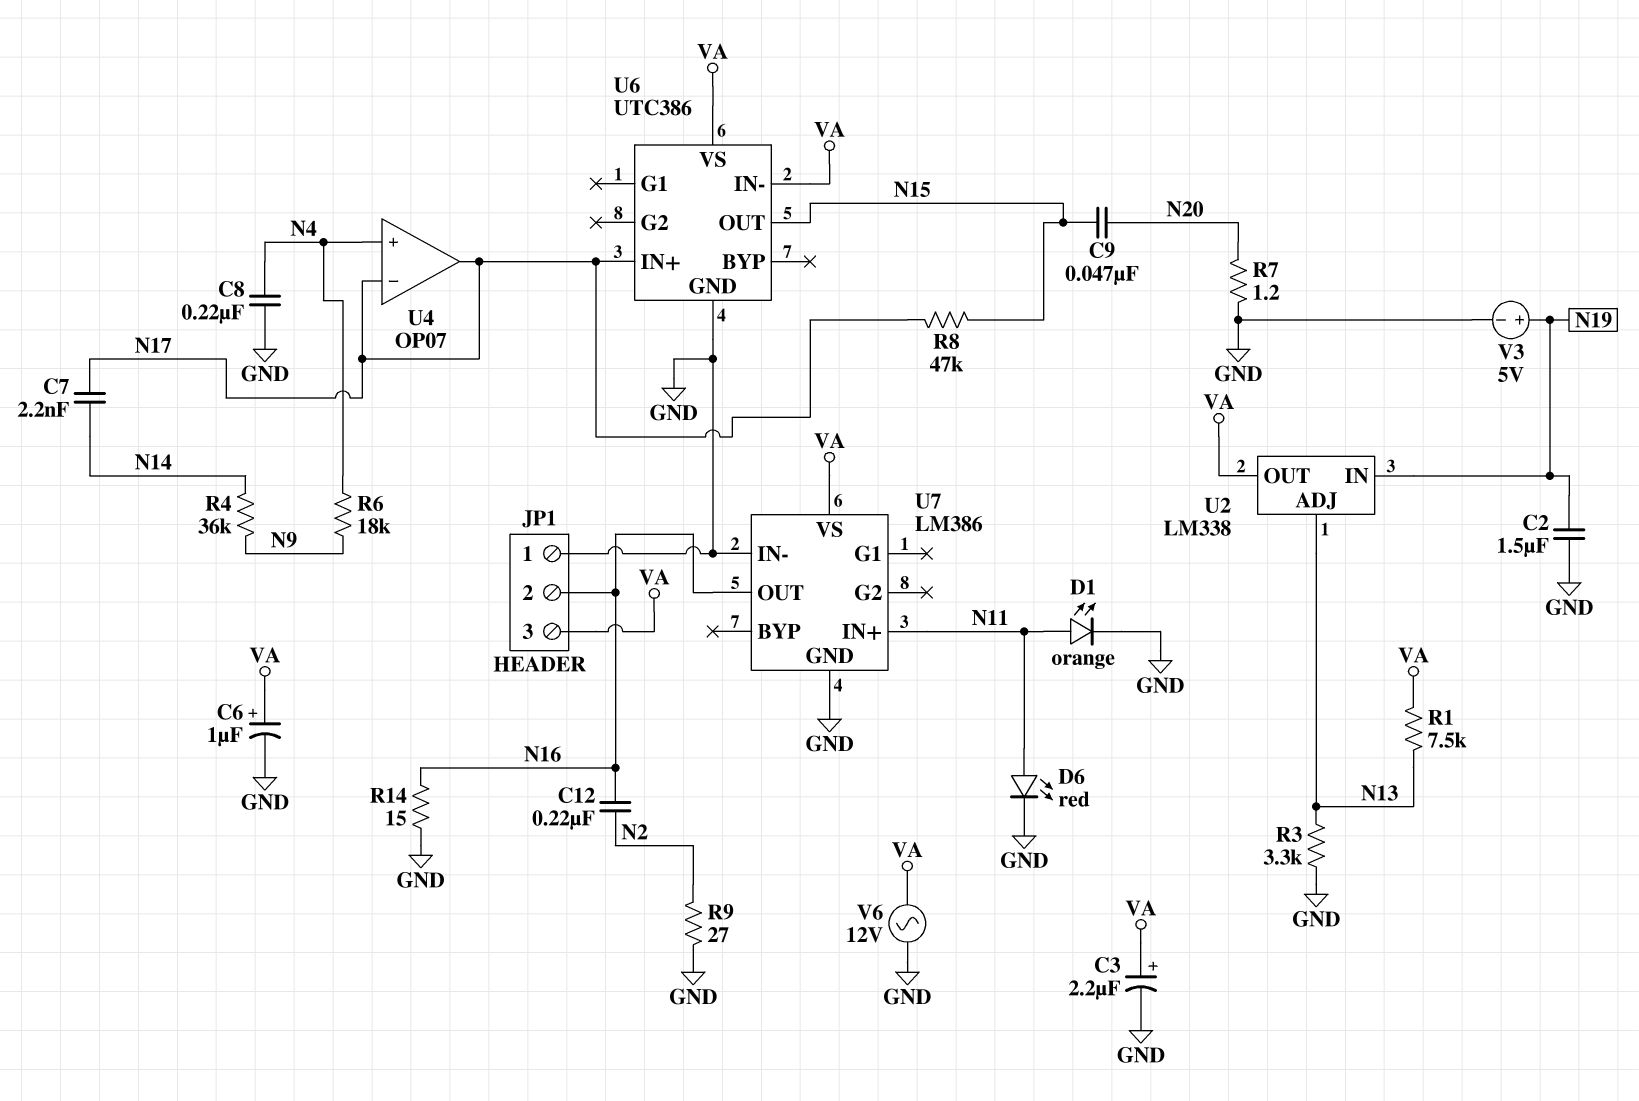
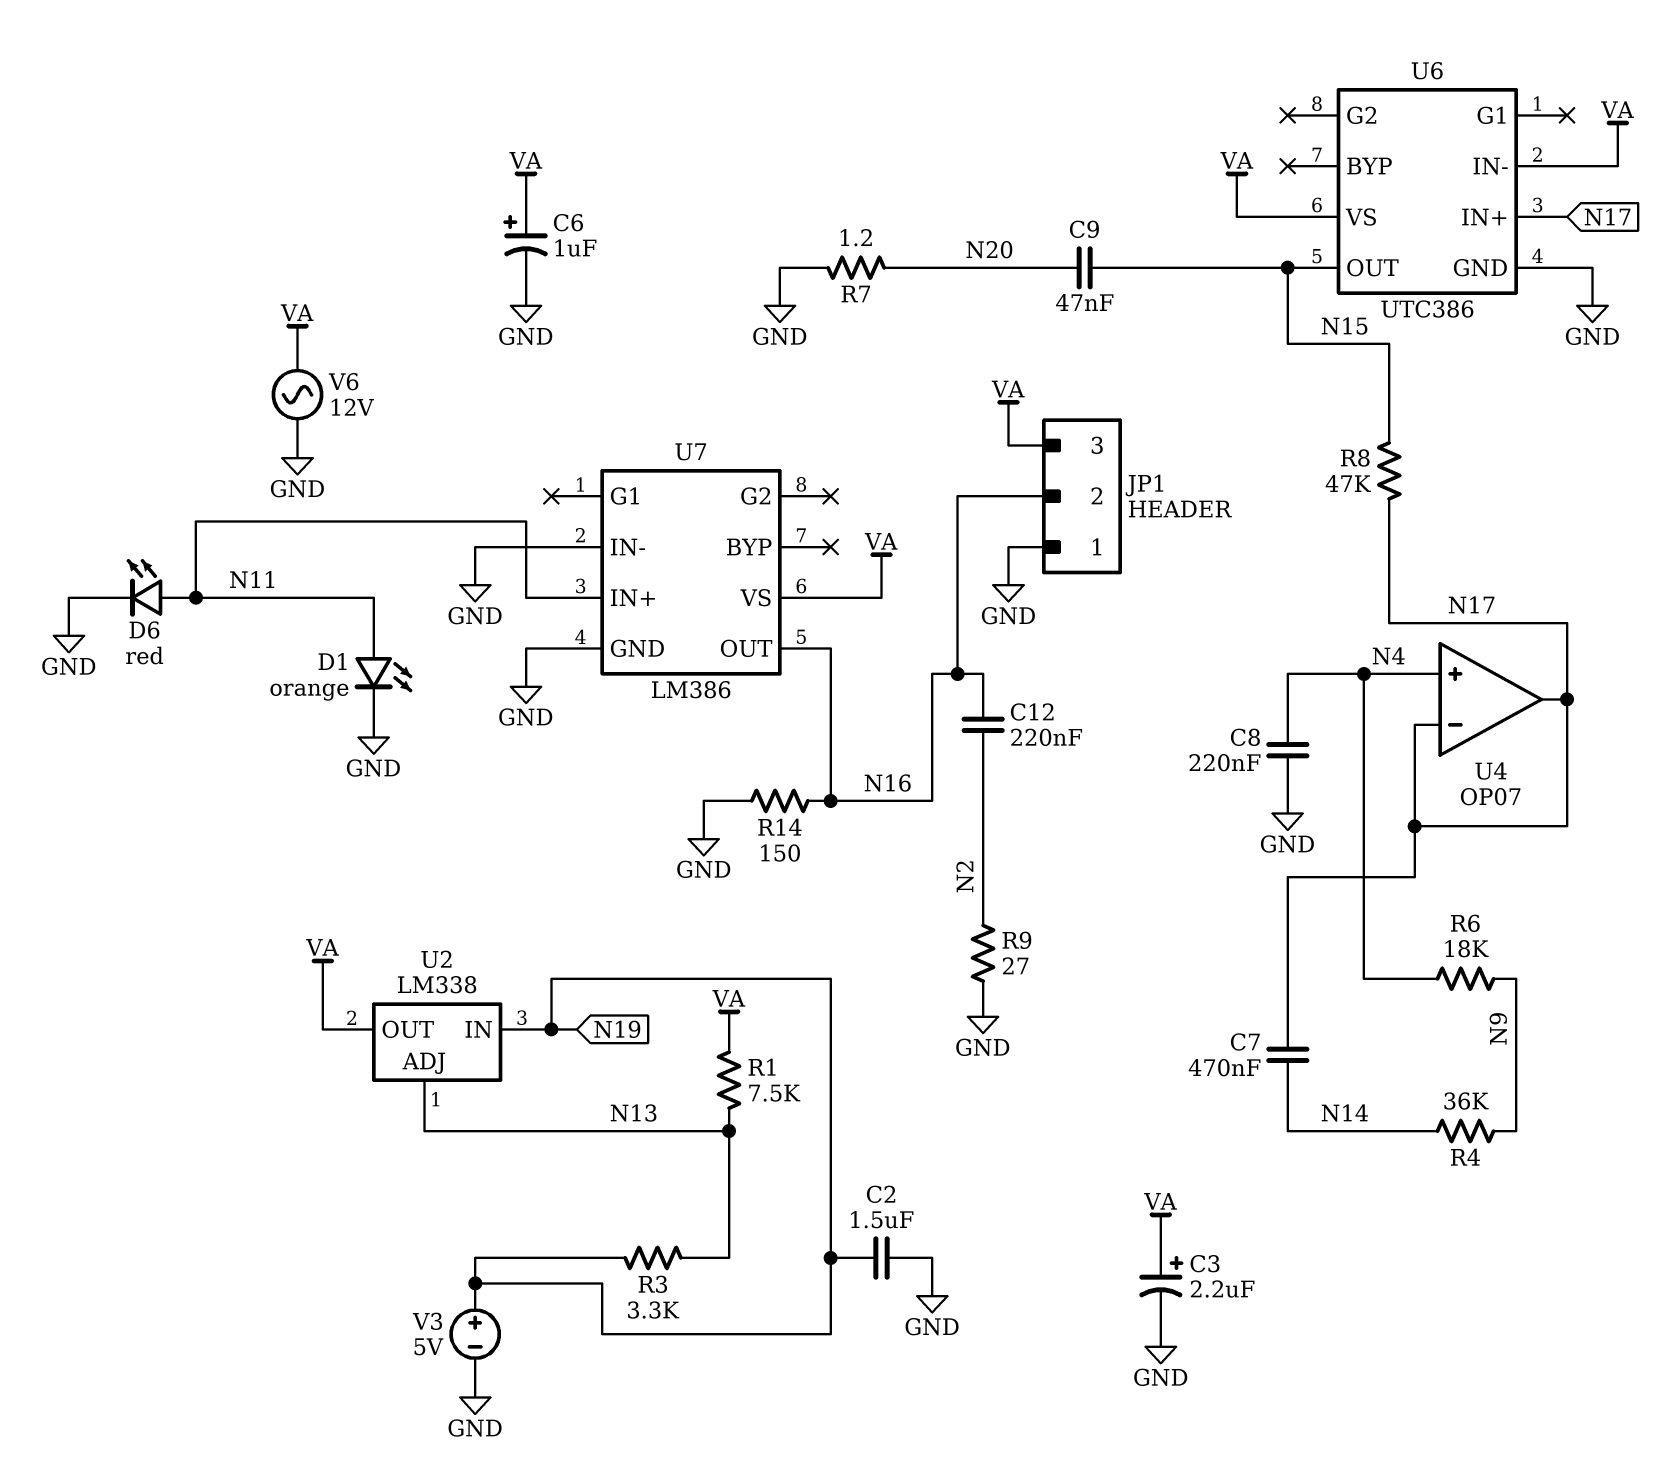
C7: 2.2nF (N14, N17) -> 470nF (N14, N17)
R3: 3.3k (GND, N13) -> 3.3k (N13, N19)
R14: 15 (GND, N16) -> 150 (GND, N16)

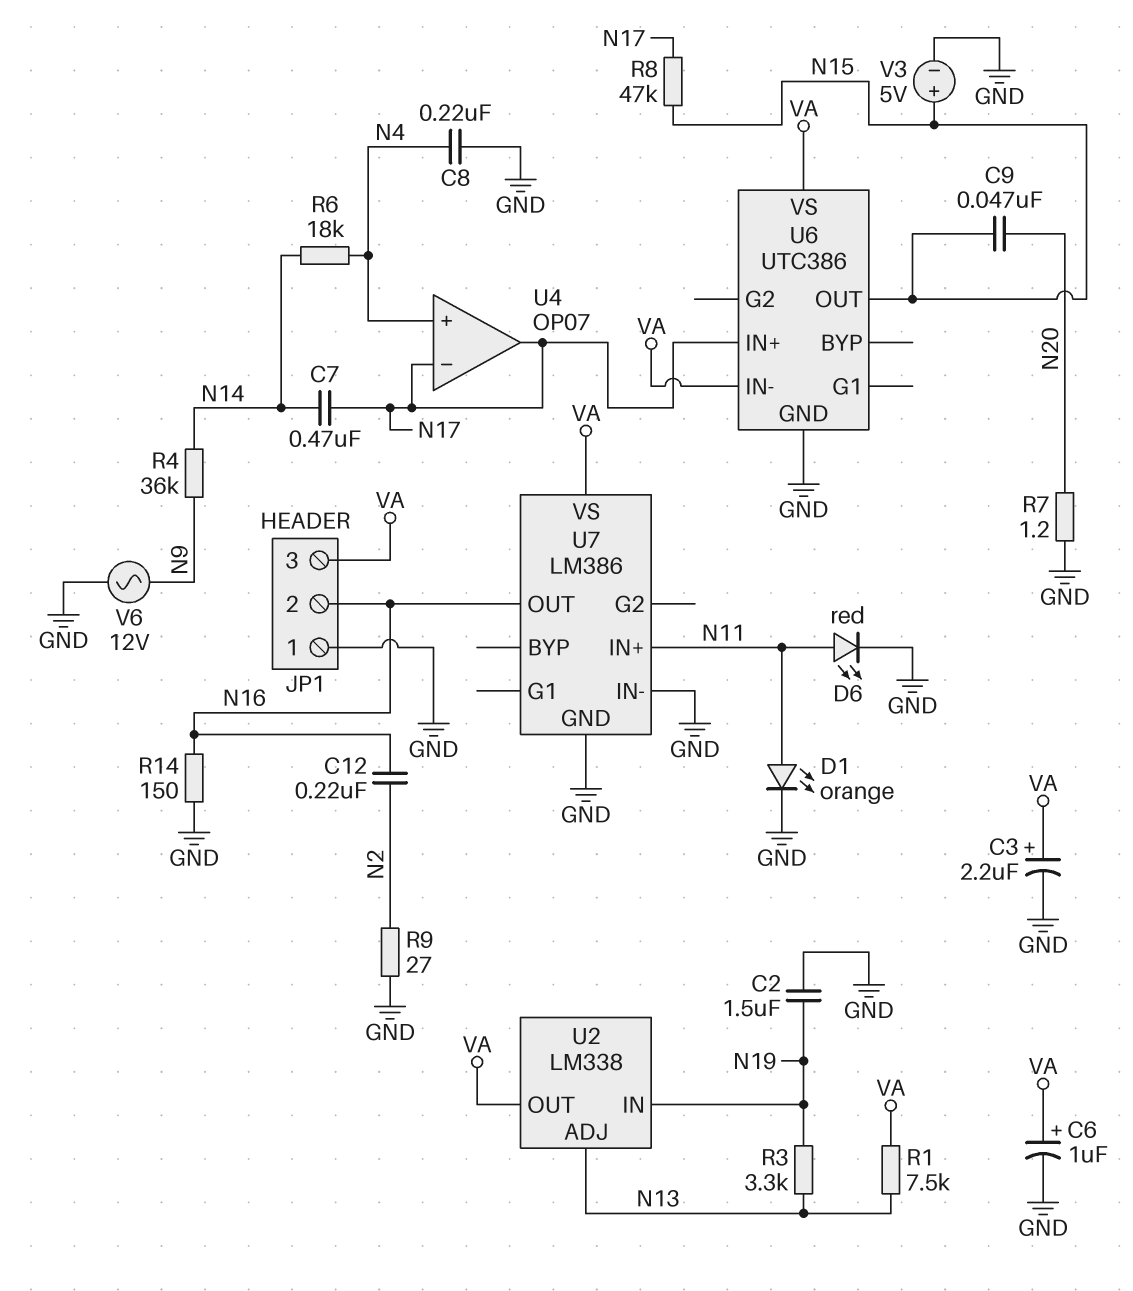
R6: 18k (N4, N9) -> 18k (N4, N14)
V3: 5V (plus N19, minus GND) -> 5V (plus N15, minus GND)
V6: AC 12V (GND, VA) -> AC 12V (GND, N9)

